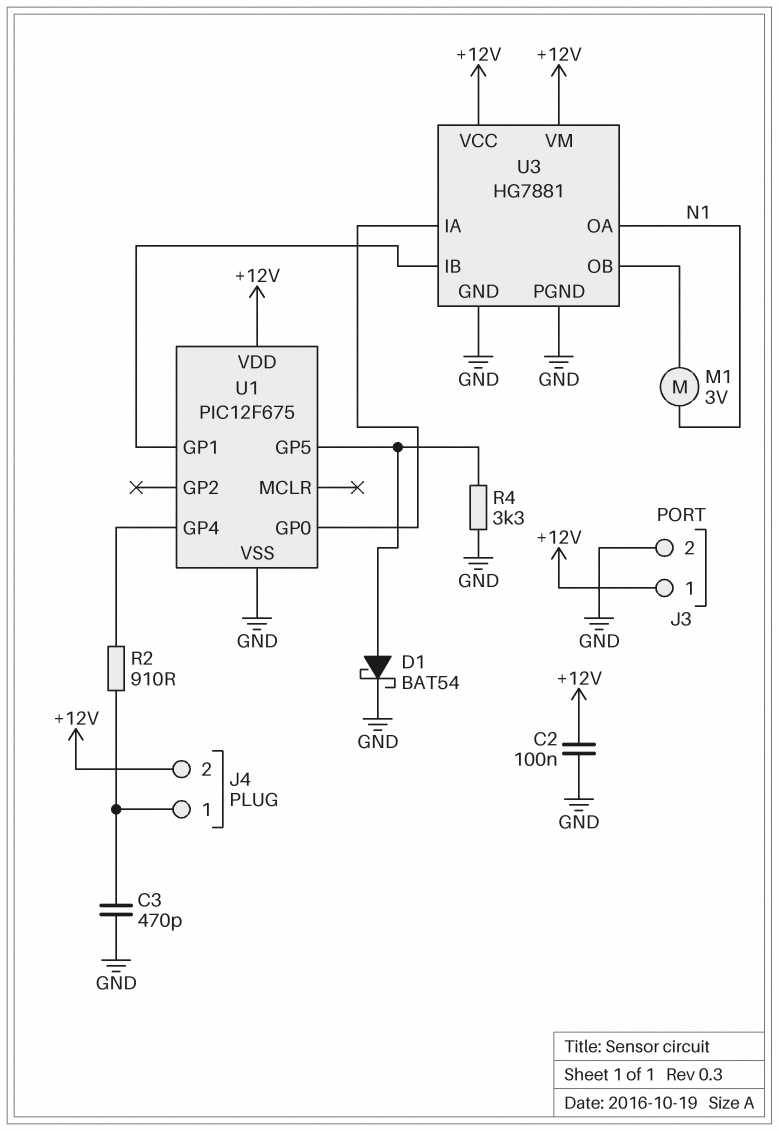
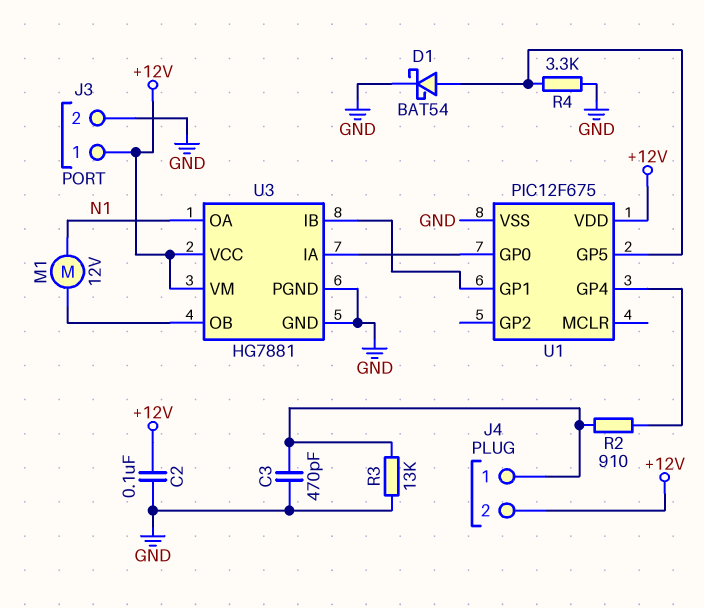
M1: motor 3V (N1, U3/OB) -> motor 12V (N1, U3/OB)
R3: none -> 13k (GND, J4/1)

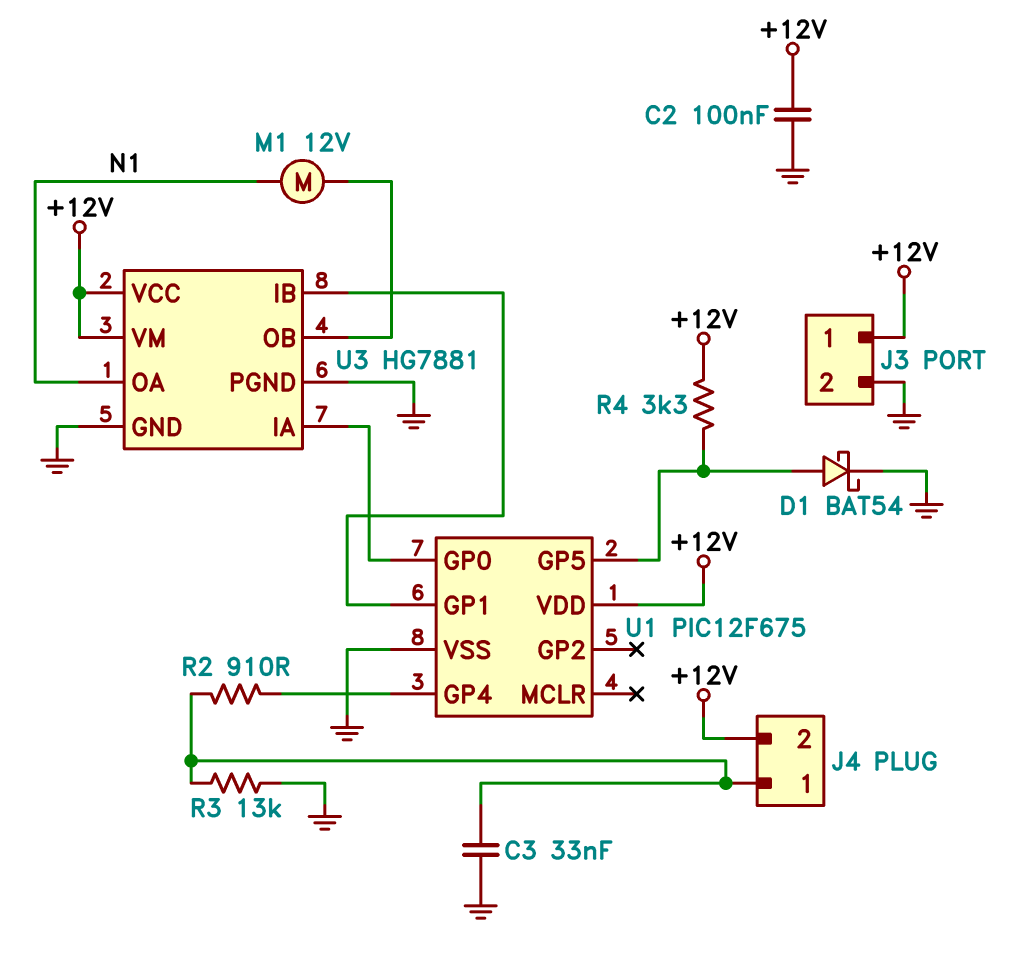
C3: 470pF (GND, J4/1) -> 33nF (GND, J4/1)
R4: 3.3k (GND, U1/GP5) -> 3.3k (+12V, U1/GP5)

